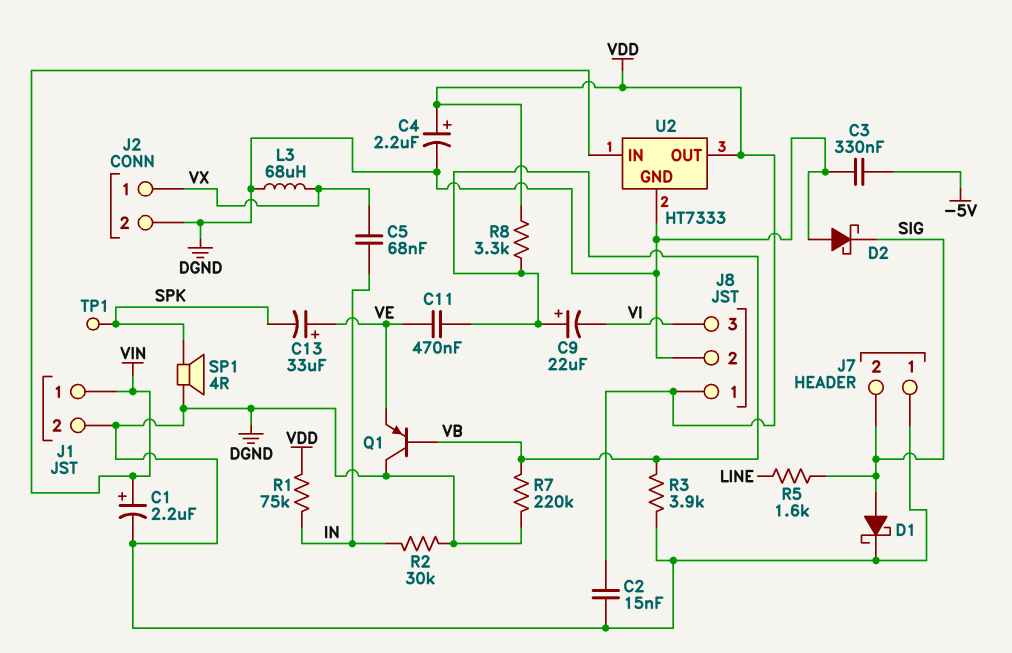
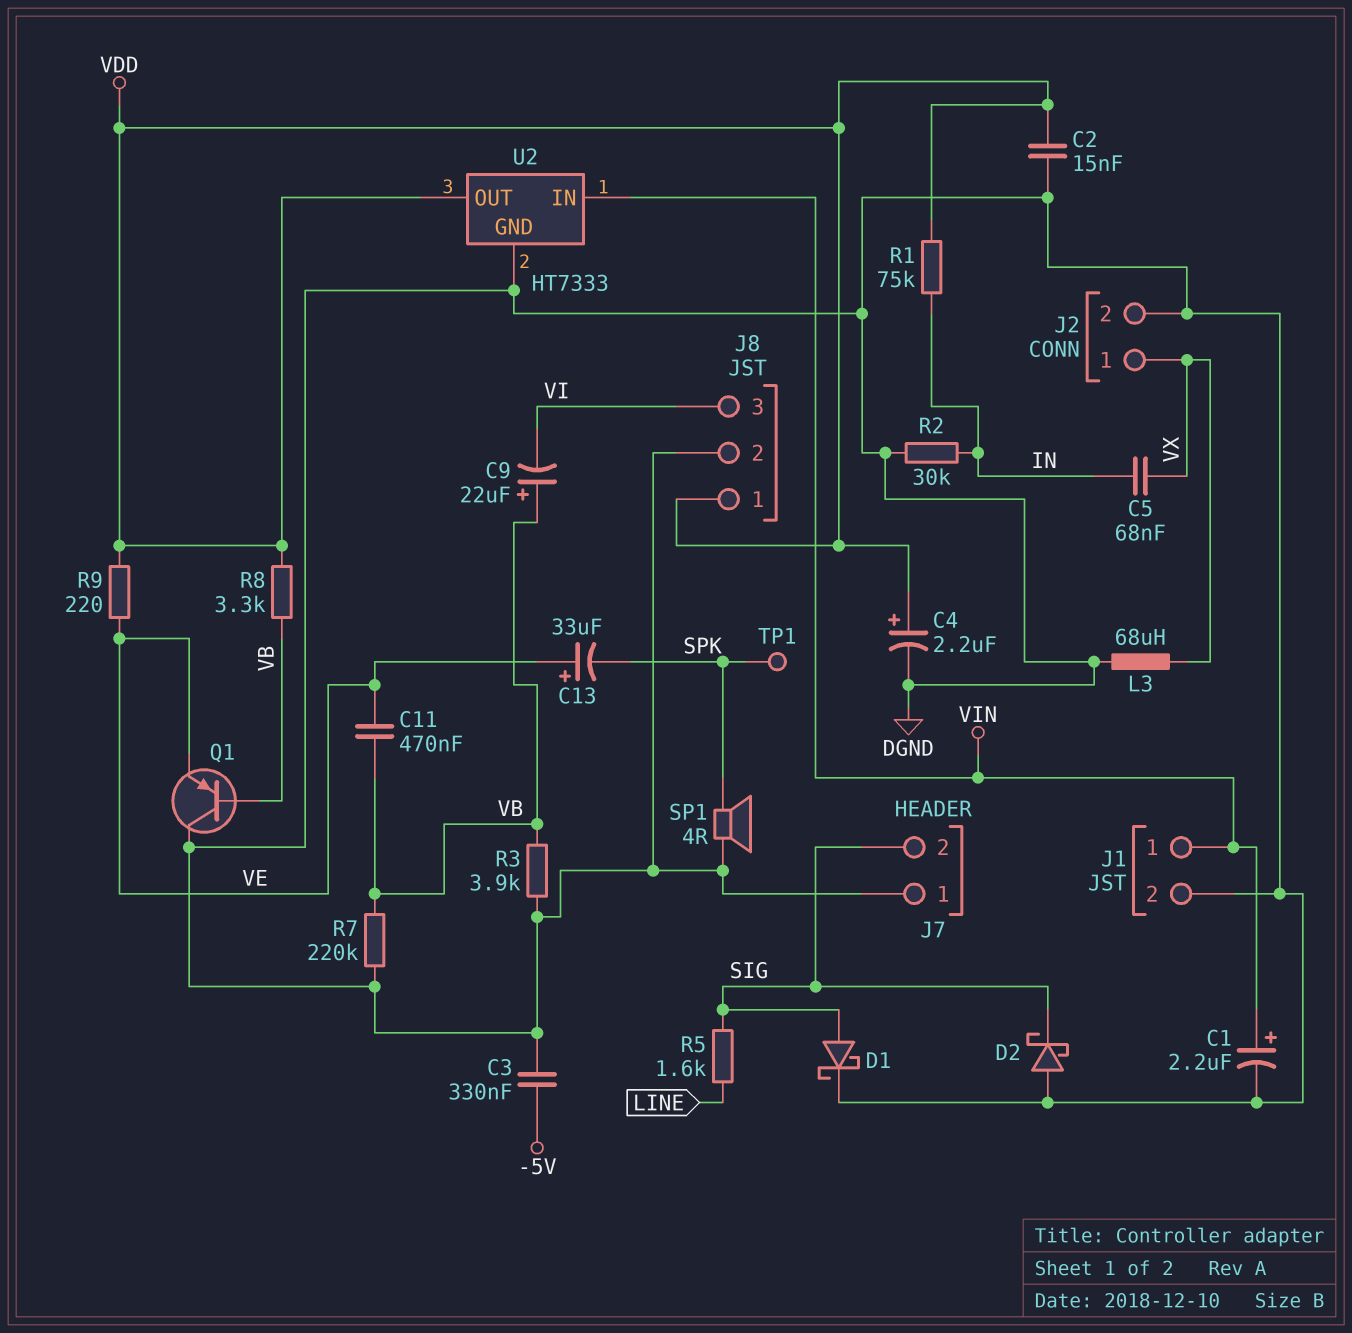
R9: none -> 220 (VDD, VE)

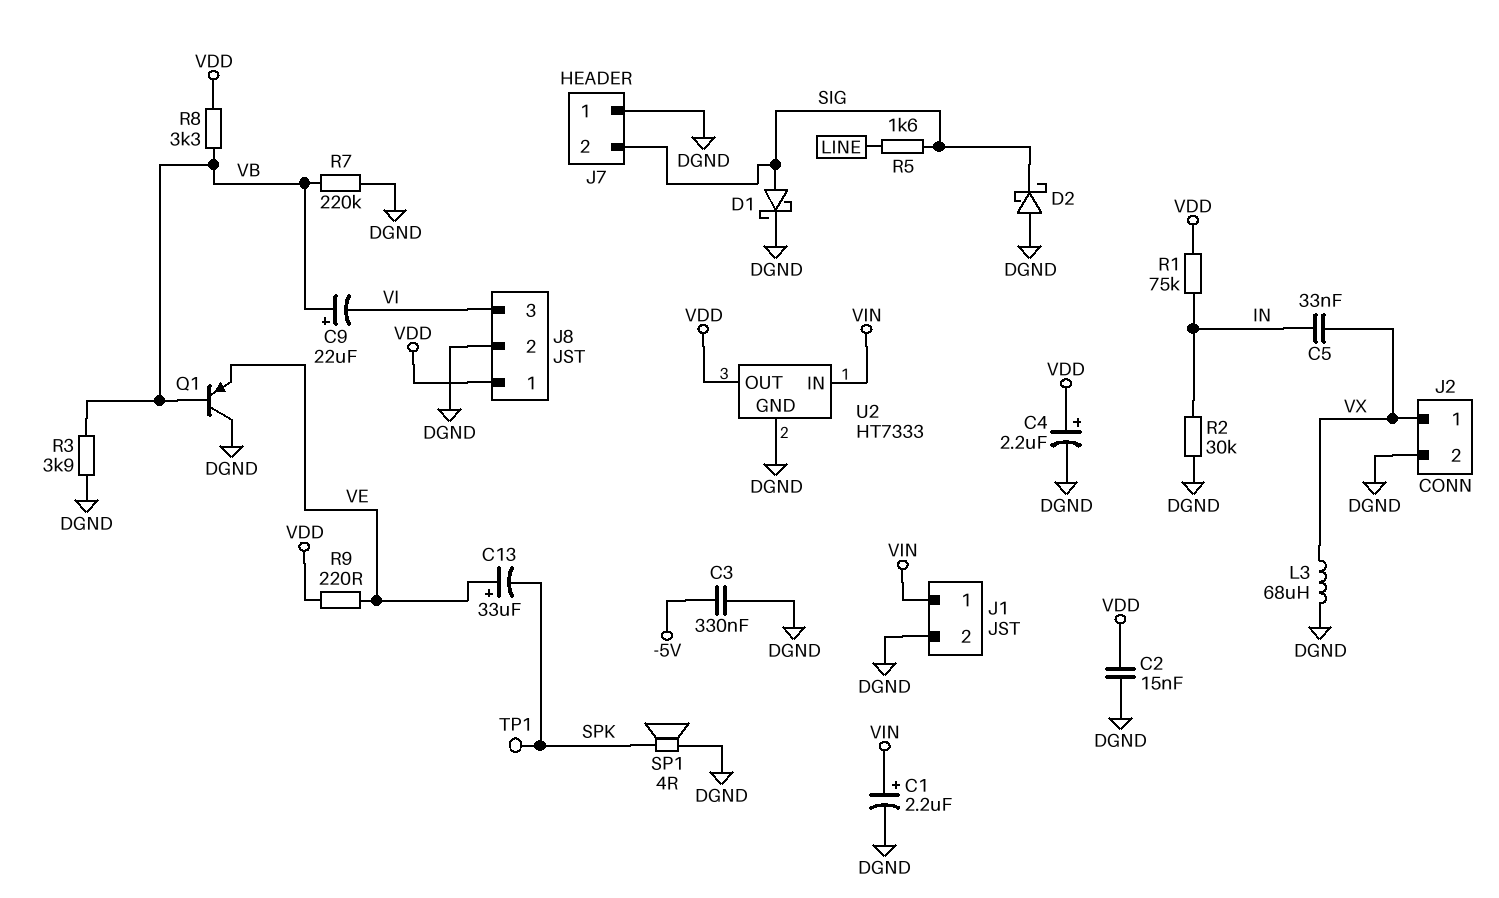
C5: 68nF (IN, VX) -> 33nF (IN, VX)
C11: 470nF (VB, VE) -> none

